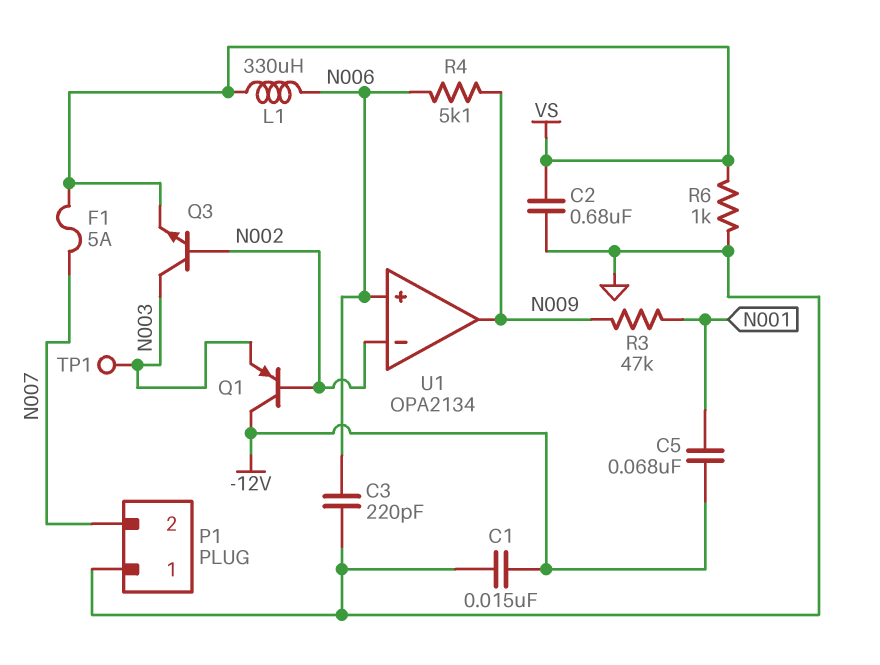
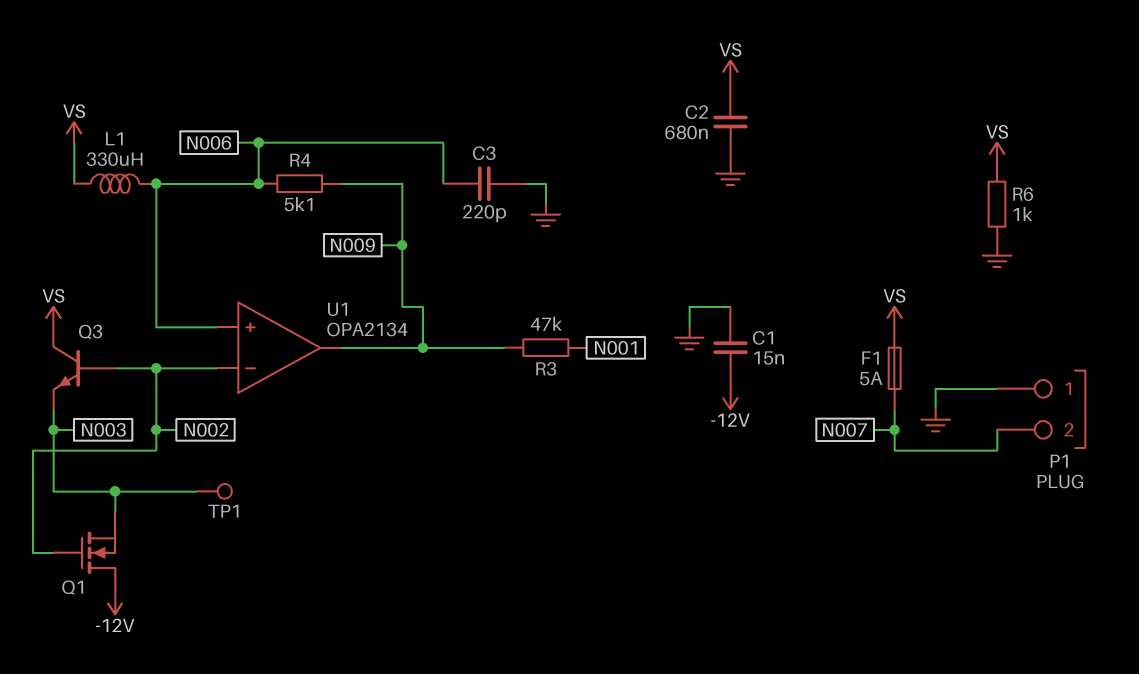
C5: 68nF (-12V, N001) -> none
Q1: PNP (B N002, C -12V, E N003) -> NMOS (G N002, D -12V, S N003)
Q3: NPN (B N002, C N003, E VS) -> NPN (B N002, C VS, E N003)

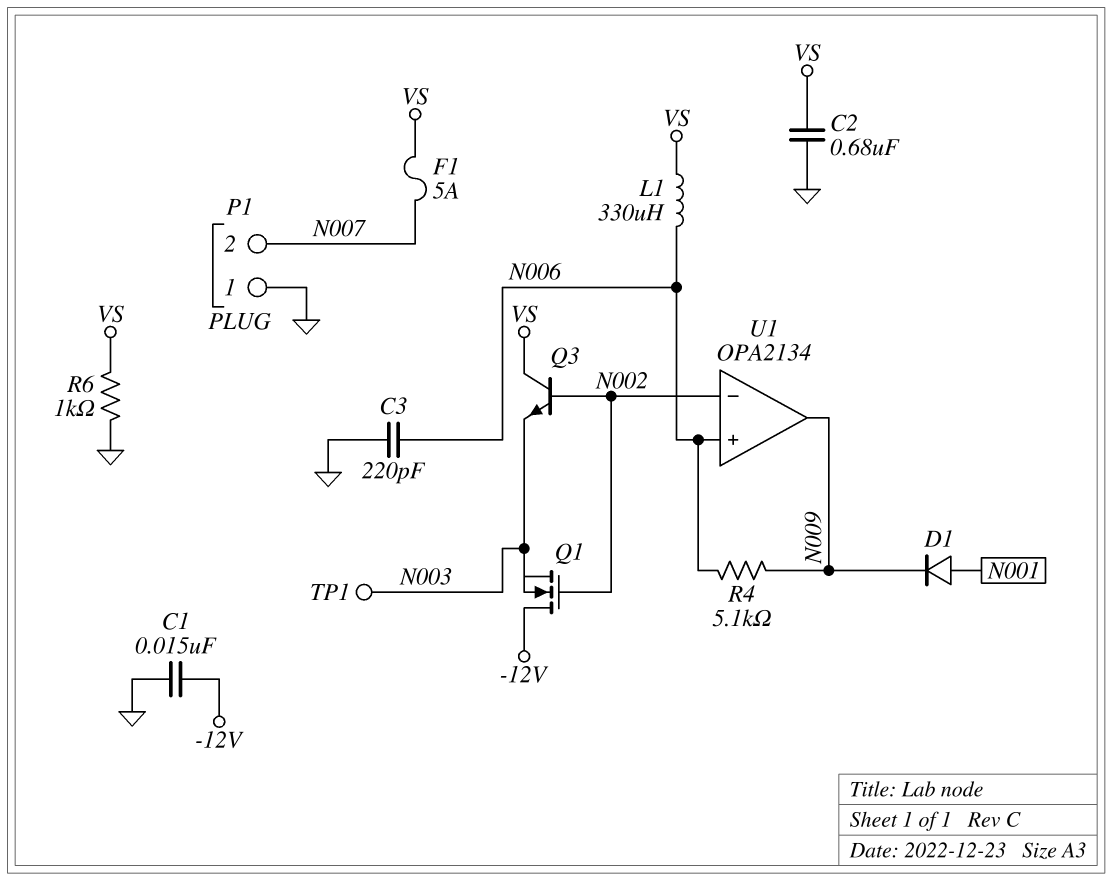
D1: none -> diode (A N001, K N009)
R3: 47k (N001, N009) -> none

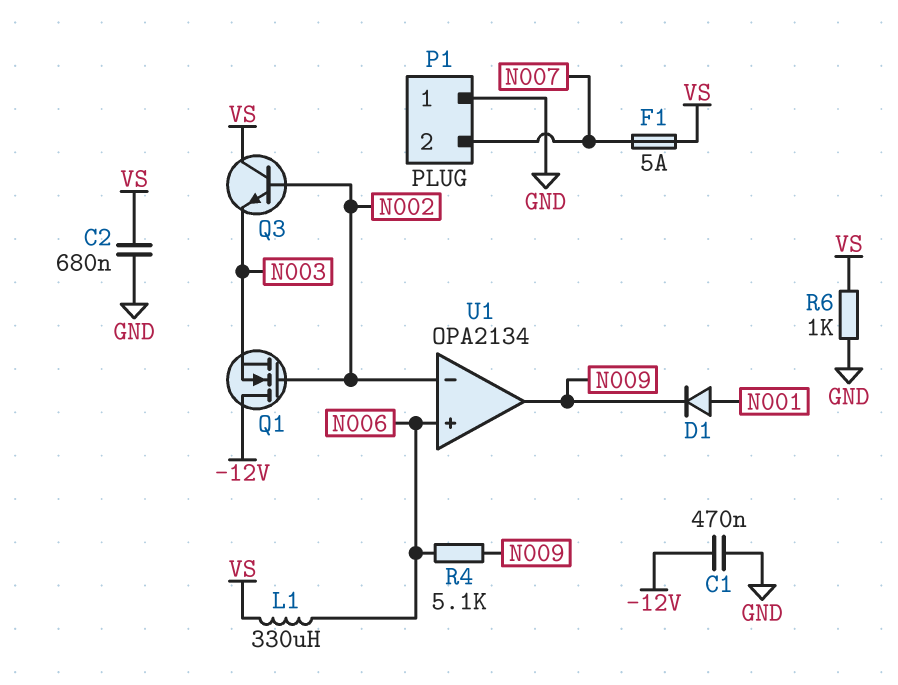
C1: 15nF (-12V, GND) -> 470nF (-12V, GND)
C3: 220pF (GND, N006) -> none
TP1: test point (N003) -> none

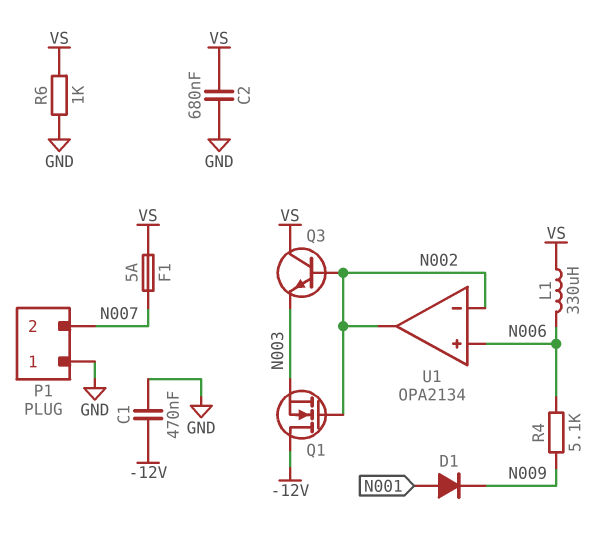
U1 pin out: N009 -> N002

